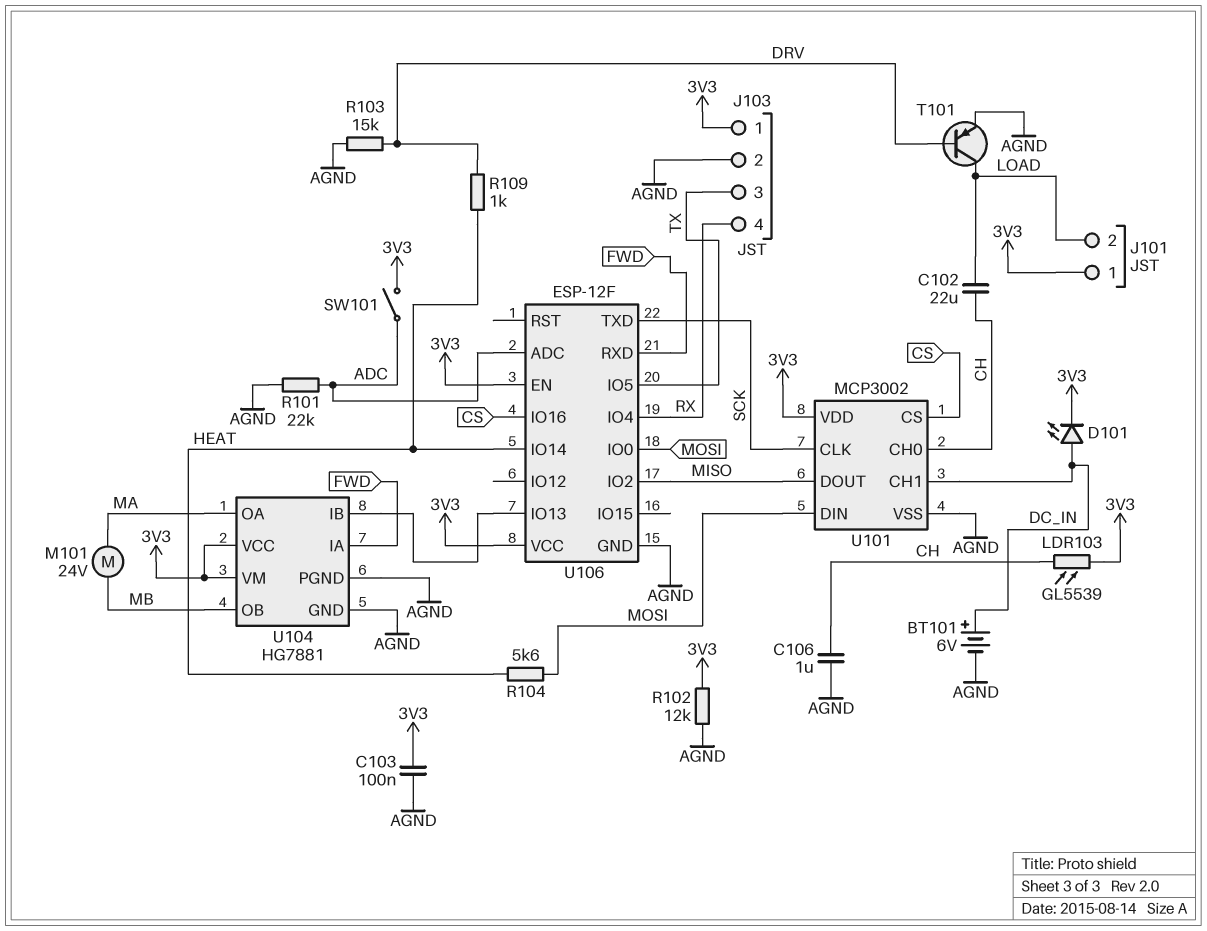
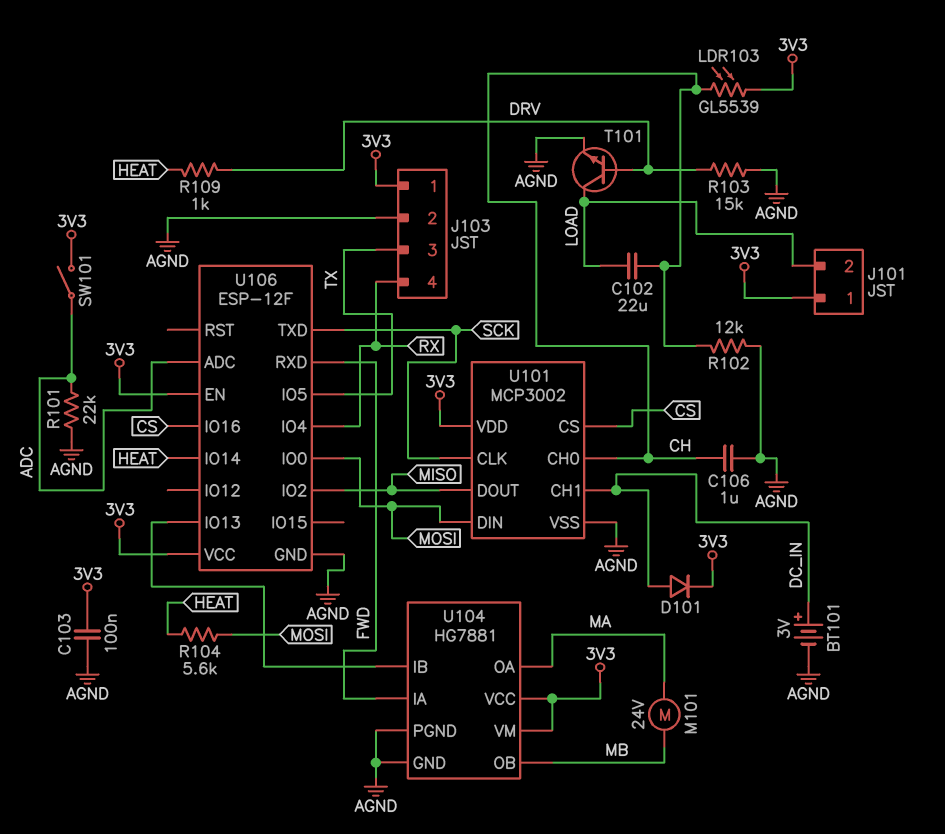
BT101: 6V (plus DC_IN, minus AGND) -> 3V (plus DC_IN, minus AGND)
D101: LED (A DC_IN, K 3V3) -> diode (A DC_IN, K 3V3)
R102: 12k (3V3, AGND) -> 12k (AGND, CH)
T101: PNP (B DRV, C LOAD, E AGND) -> NPN (B DRV, C LOAD, E AGND)

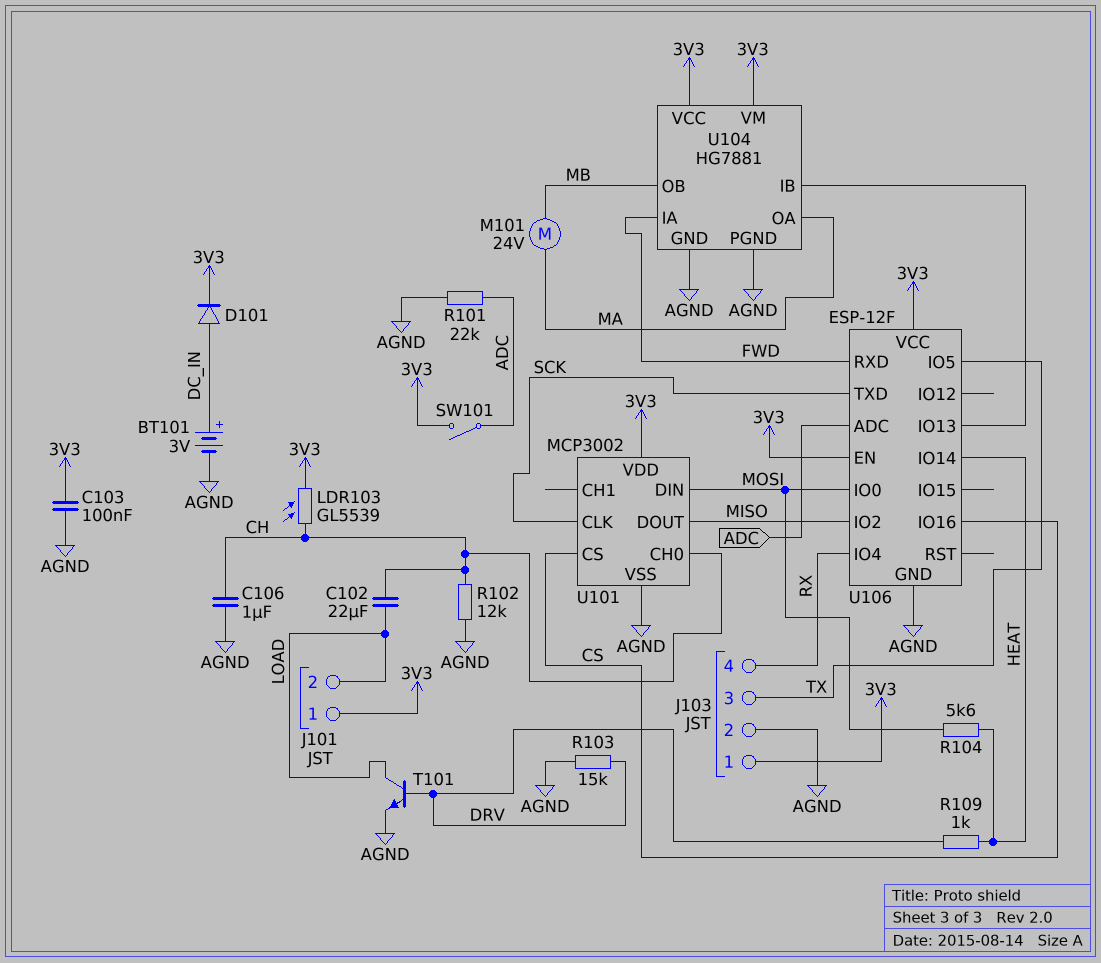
U101 pin CH1: DC_IN -> none

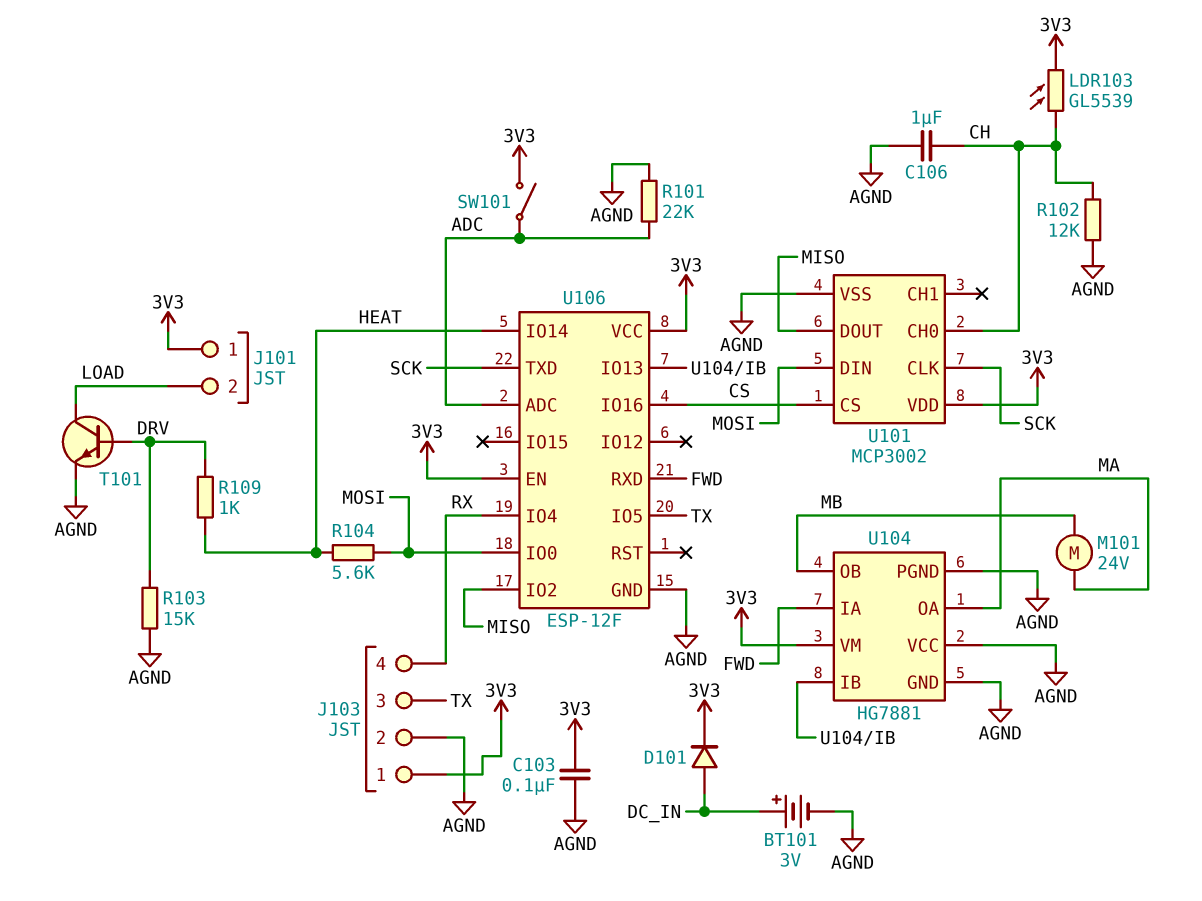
C102: 22uF (CH, LOAD) -> none
U104 pin VCC: 3V3 -> AGND

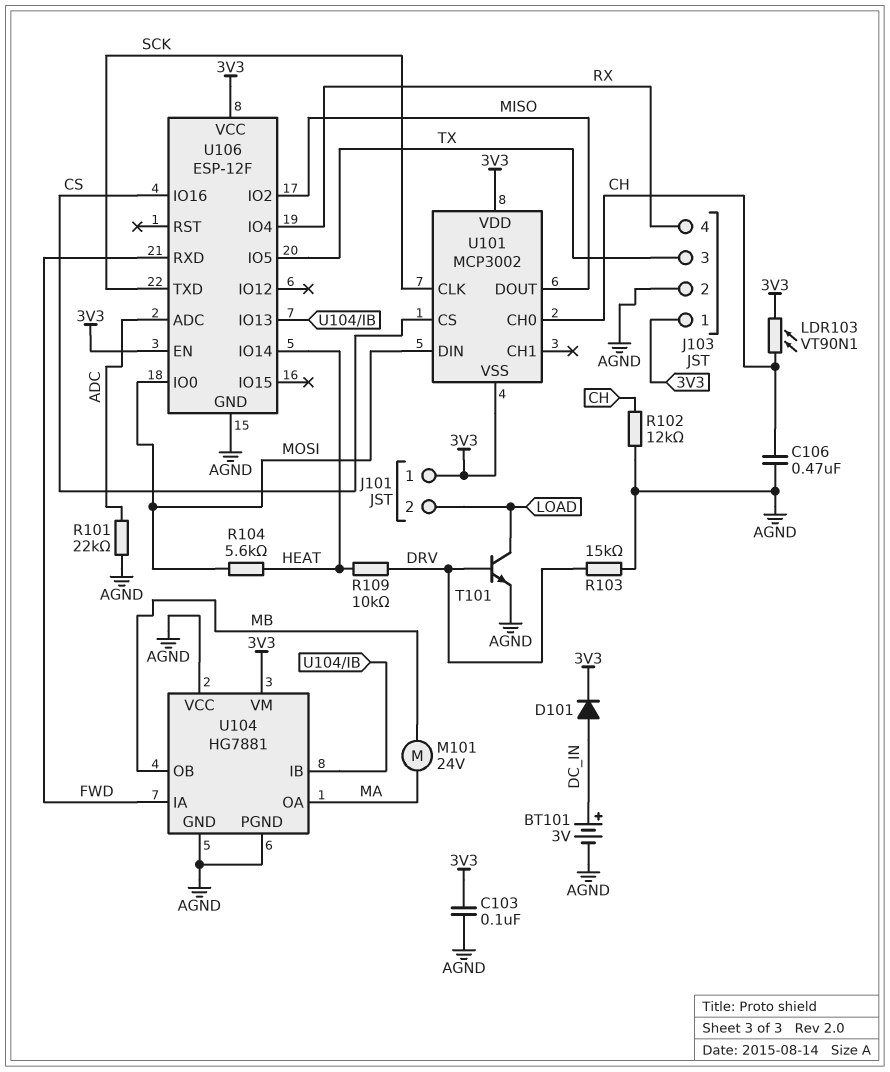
C106: 1uF (AGND, CH) -> 470nF (AGND, CH)
LDR103: GL5539 (3V3, CH) -> VT90N1 (3V3, CH)
R109: 1k (DRV, HEAT) -> 10k (DRV, HEAT)
SW101: switch (3V3, ADC) -> none
U101 pin VSS: AGND -> 3V3

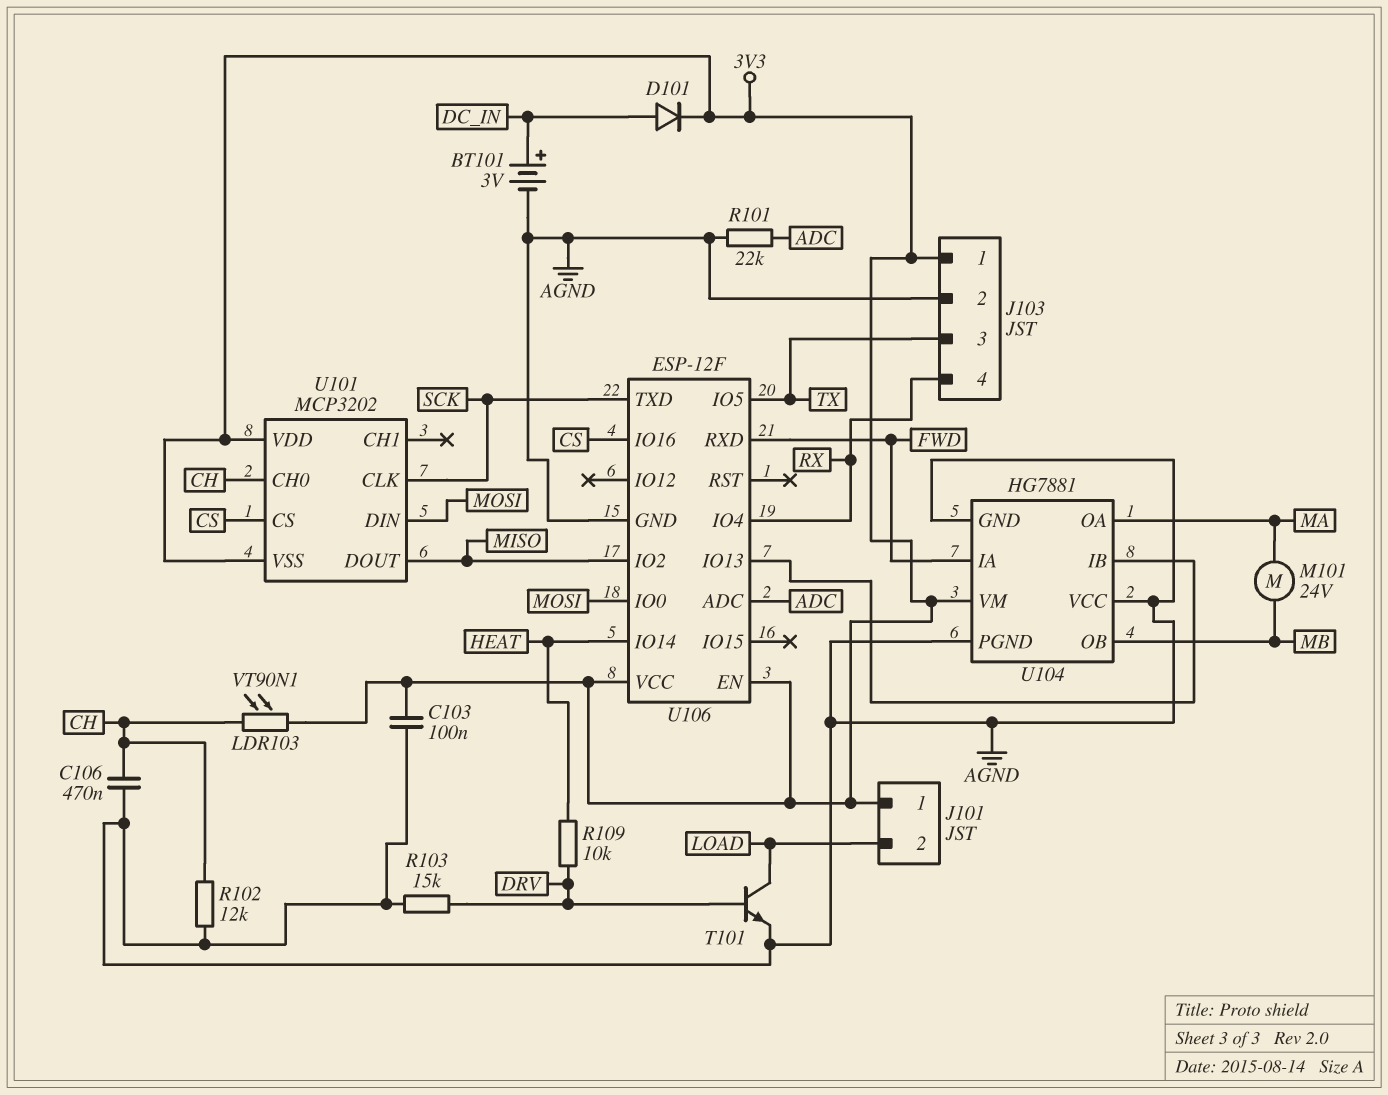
R104: 5.6k (HEAT, MOSI) -> none
U101: MCP3002 -> MCP3202

